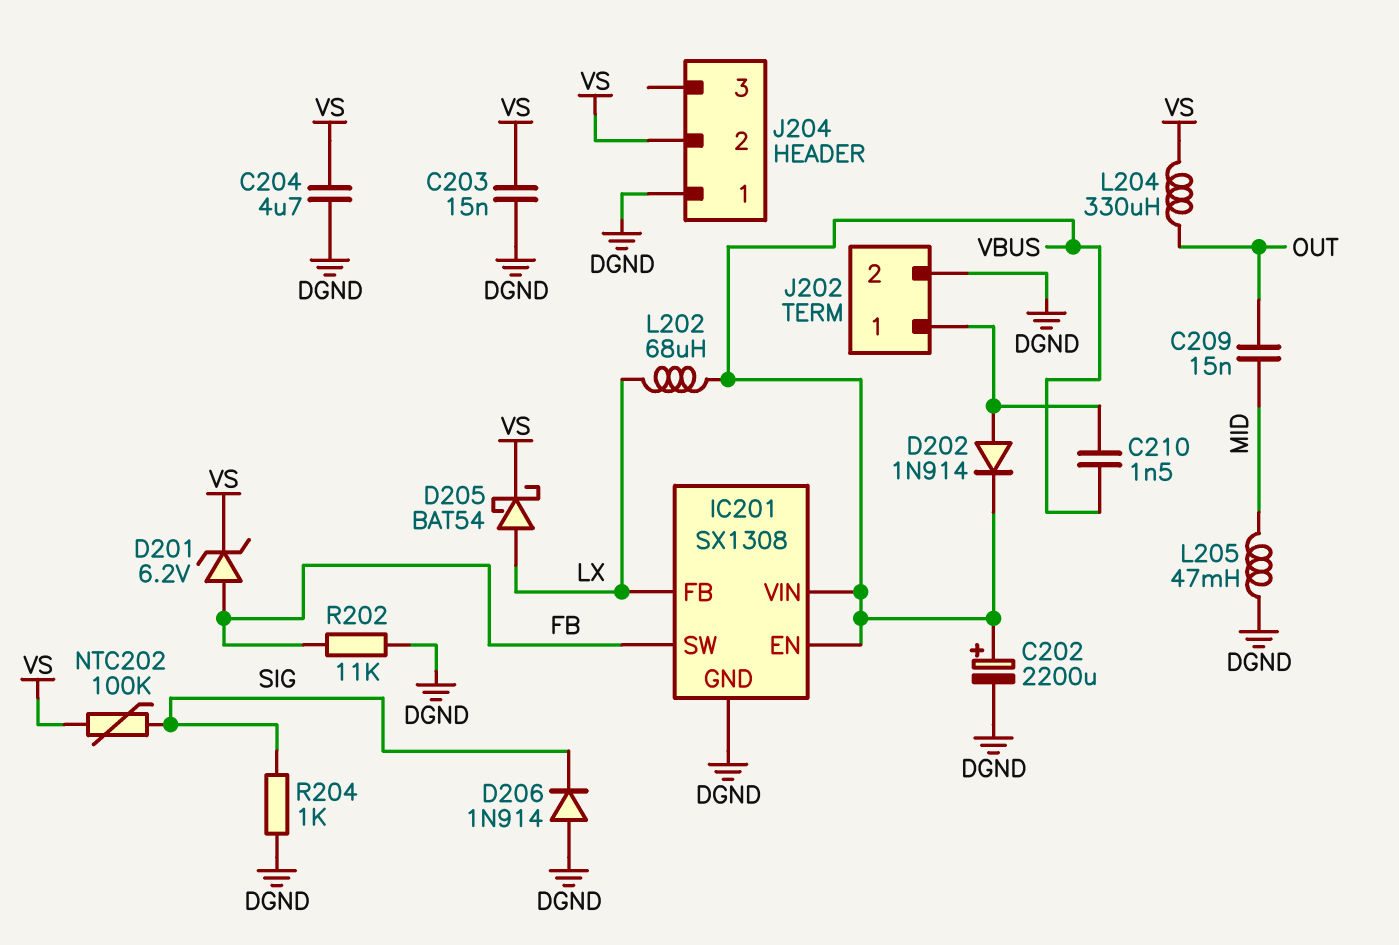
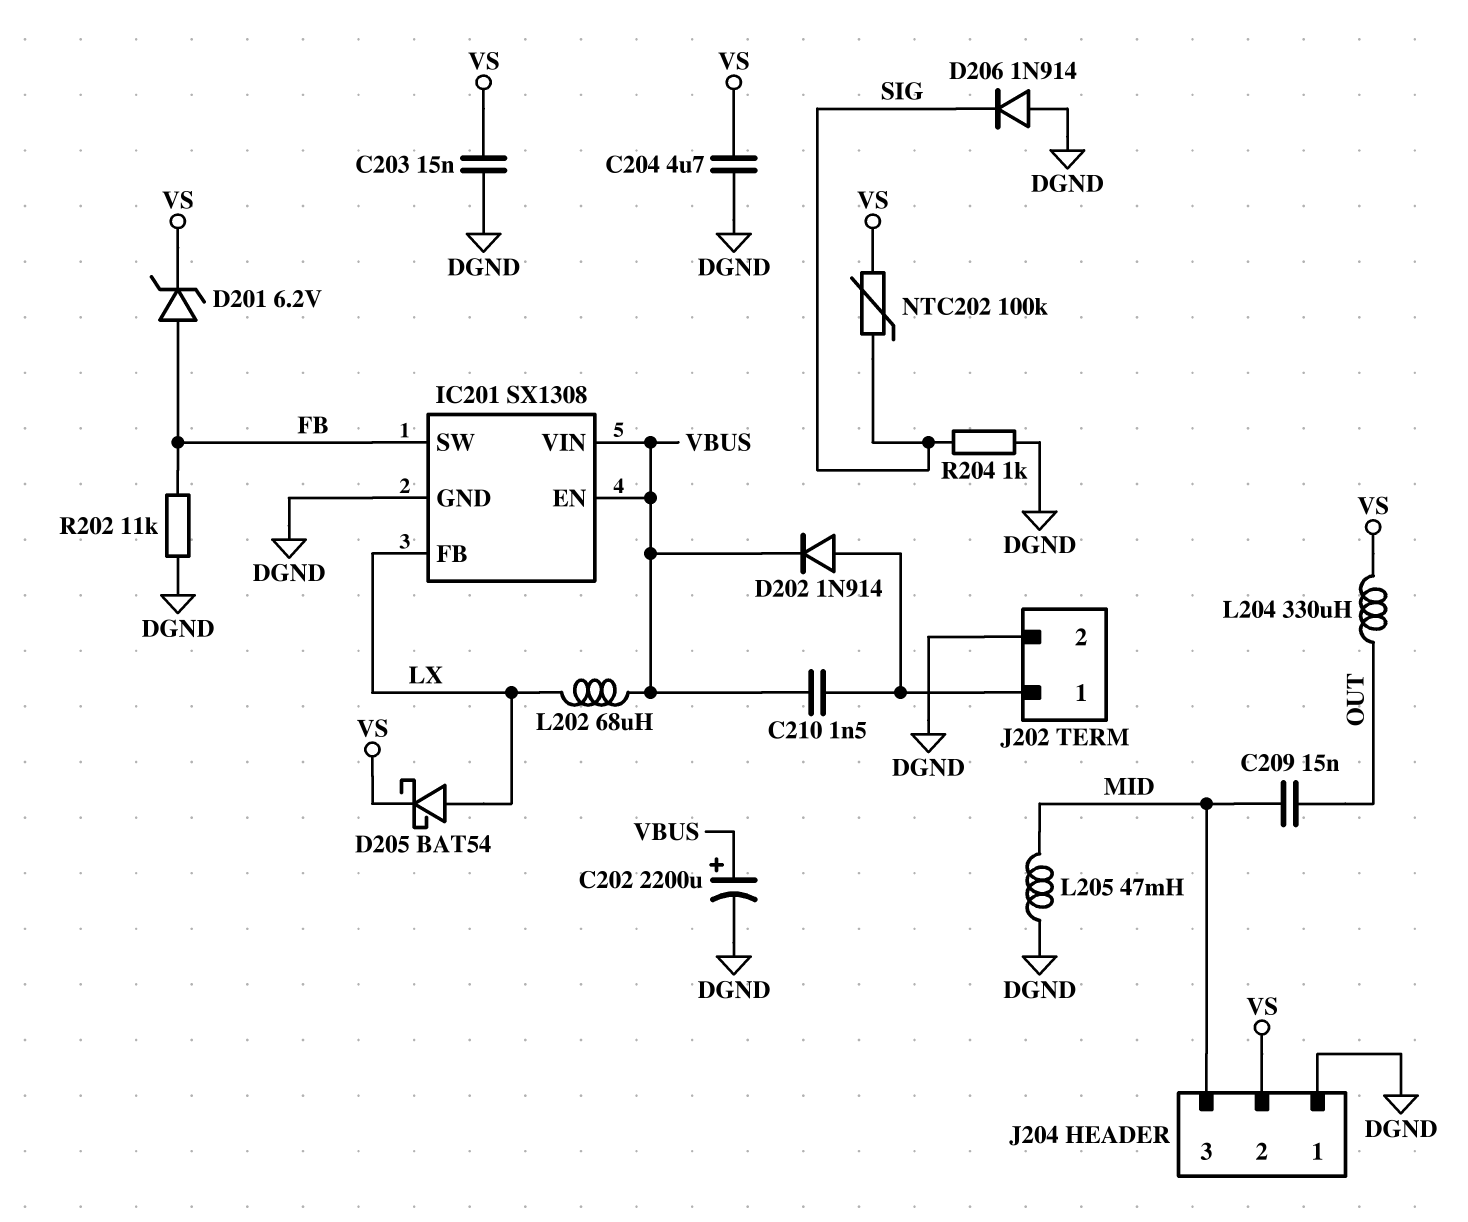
J204 pin 3: none -> MID

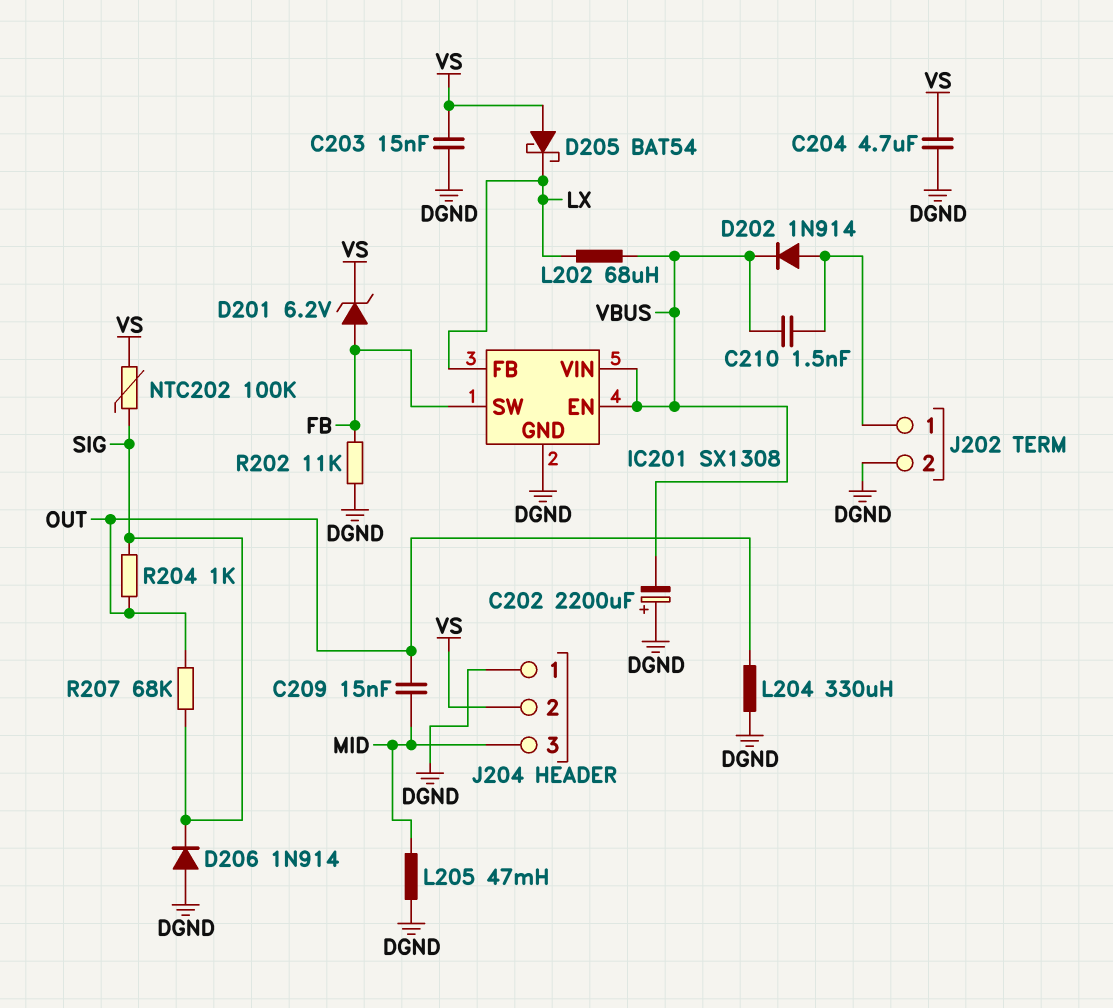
C202: 2200uF (plus VBUS, minus DGND) -> 2200uF (plus DGND, minus VBUS)
D205: schottky BAT54 (A LX, K VS) -> schottky BAT54 (A VS, K LX)
L204: 330uH (OUT, VS) -> 330uH (DGND, OUT)
R204: 1k (DGND, SIG) -> 1k (OUT, SIG)
R207: none -> 68k (OUT, SIG)

